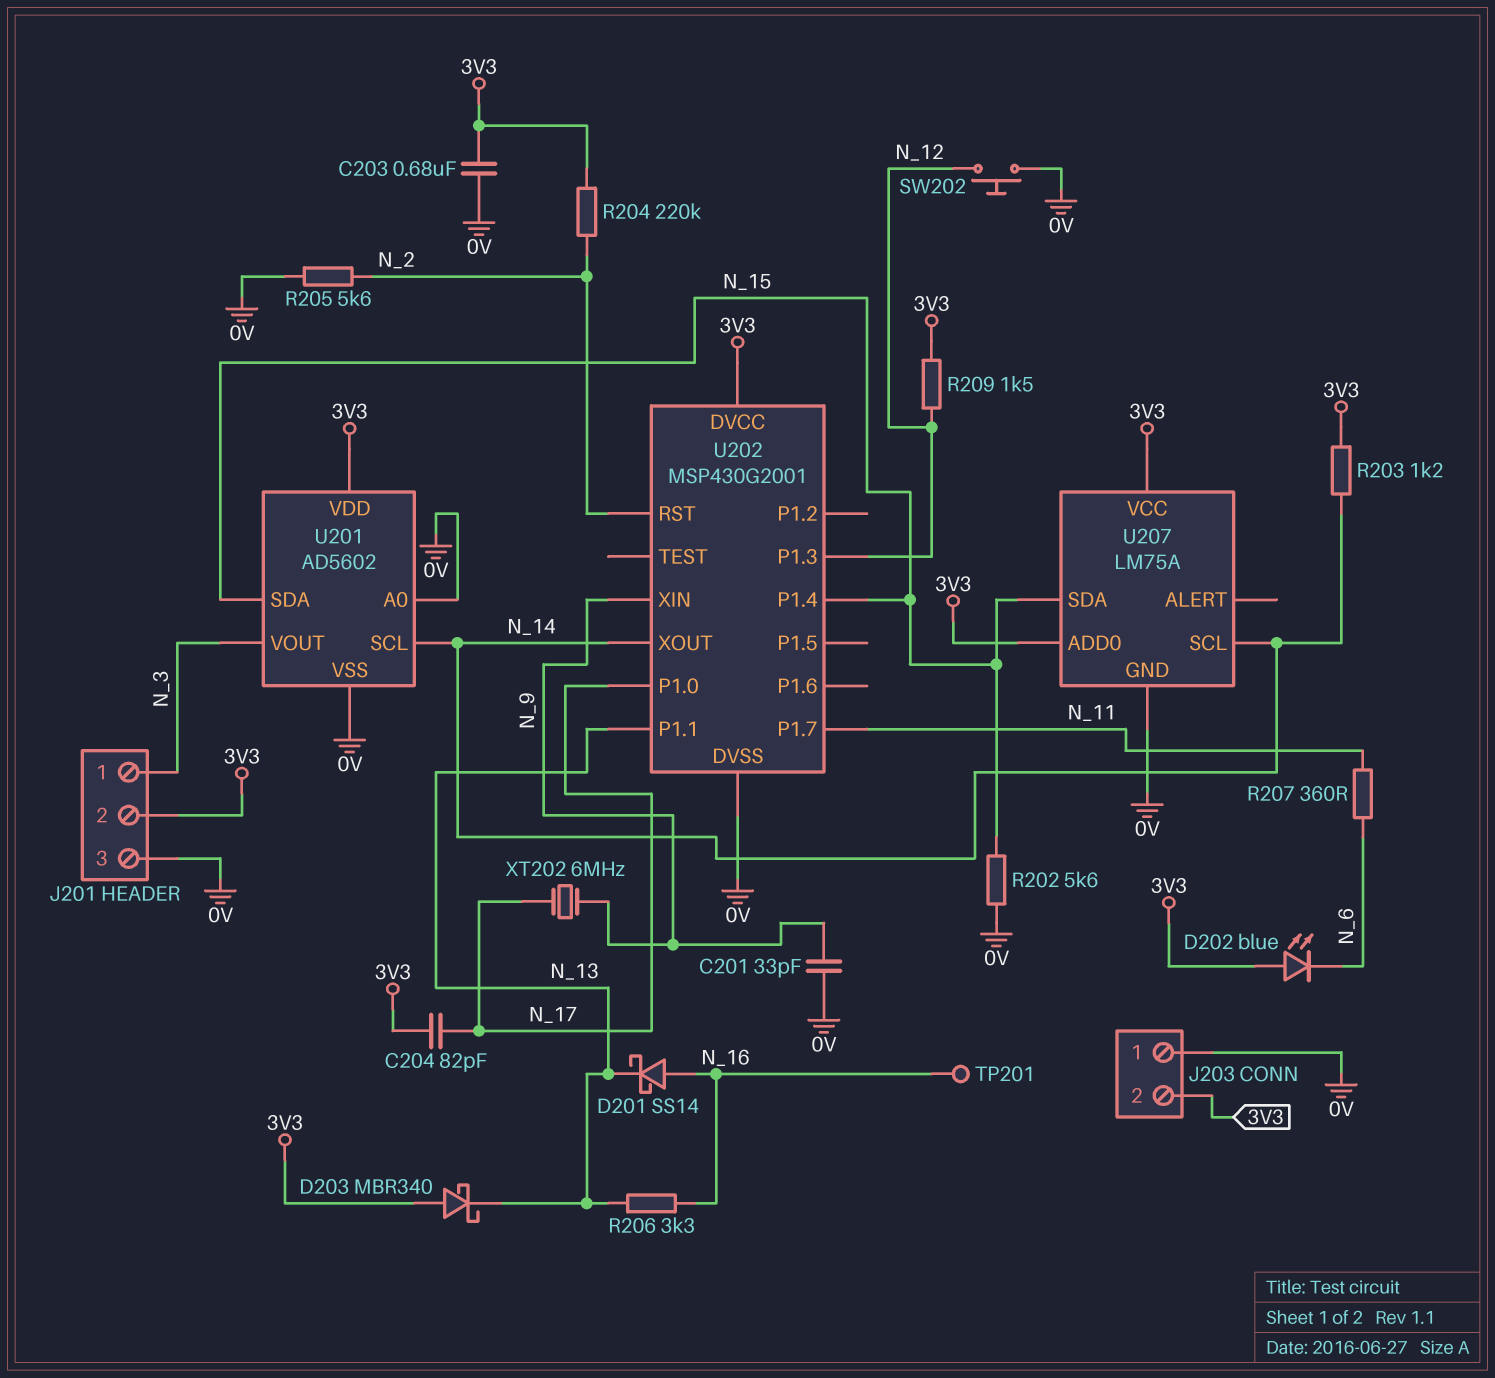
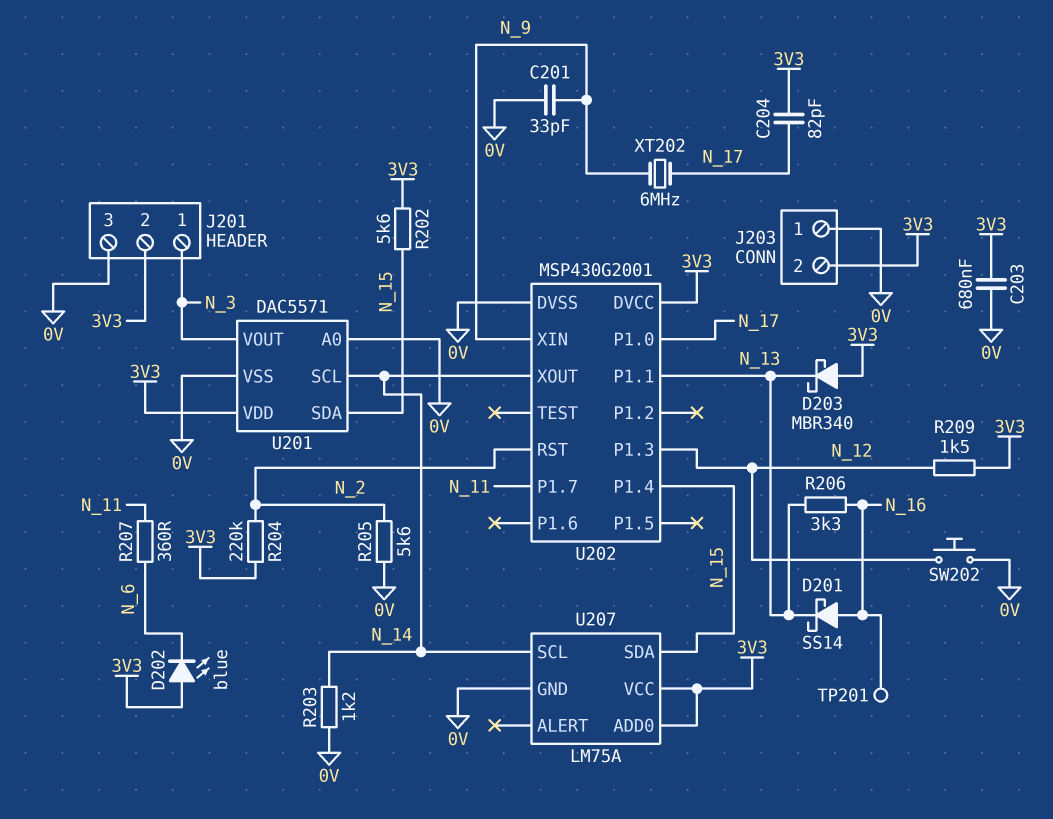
R202: 5.6k (0V, N_15) -> 5.6k (3V3, N_15)
R203: 1.2k (3V3, N_14) -> 1.2k (0V, N_14)
U201: AD5602 -> DAC5571

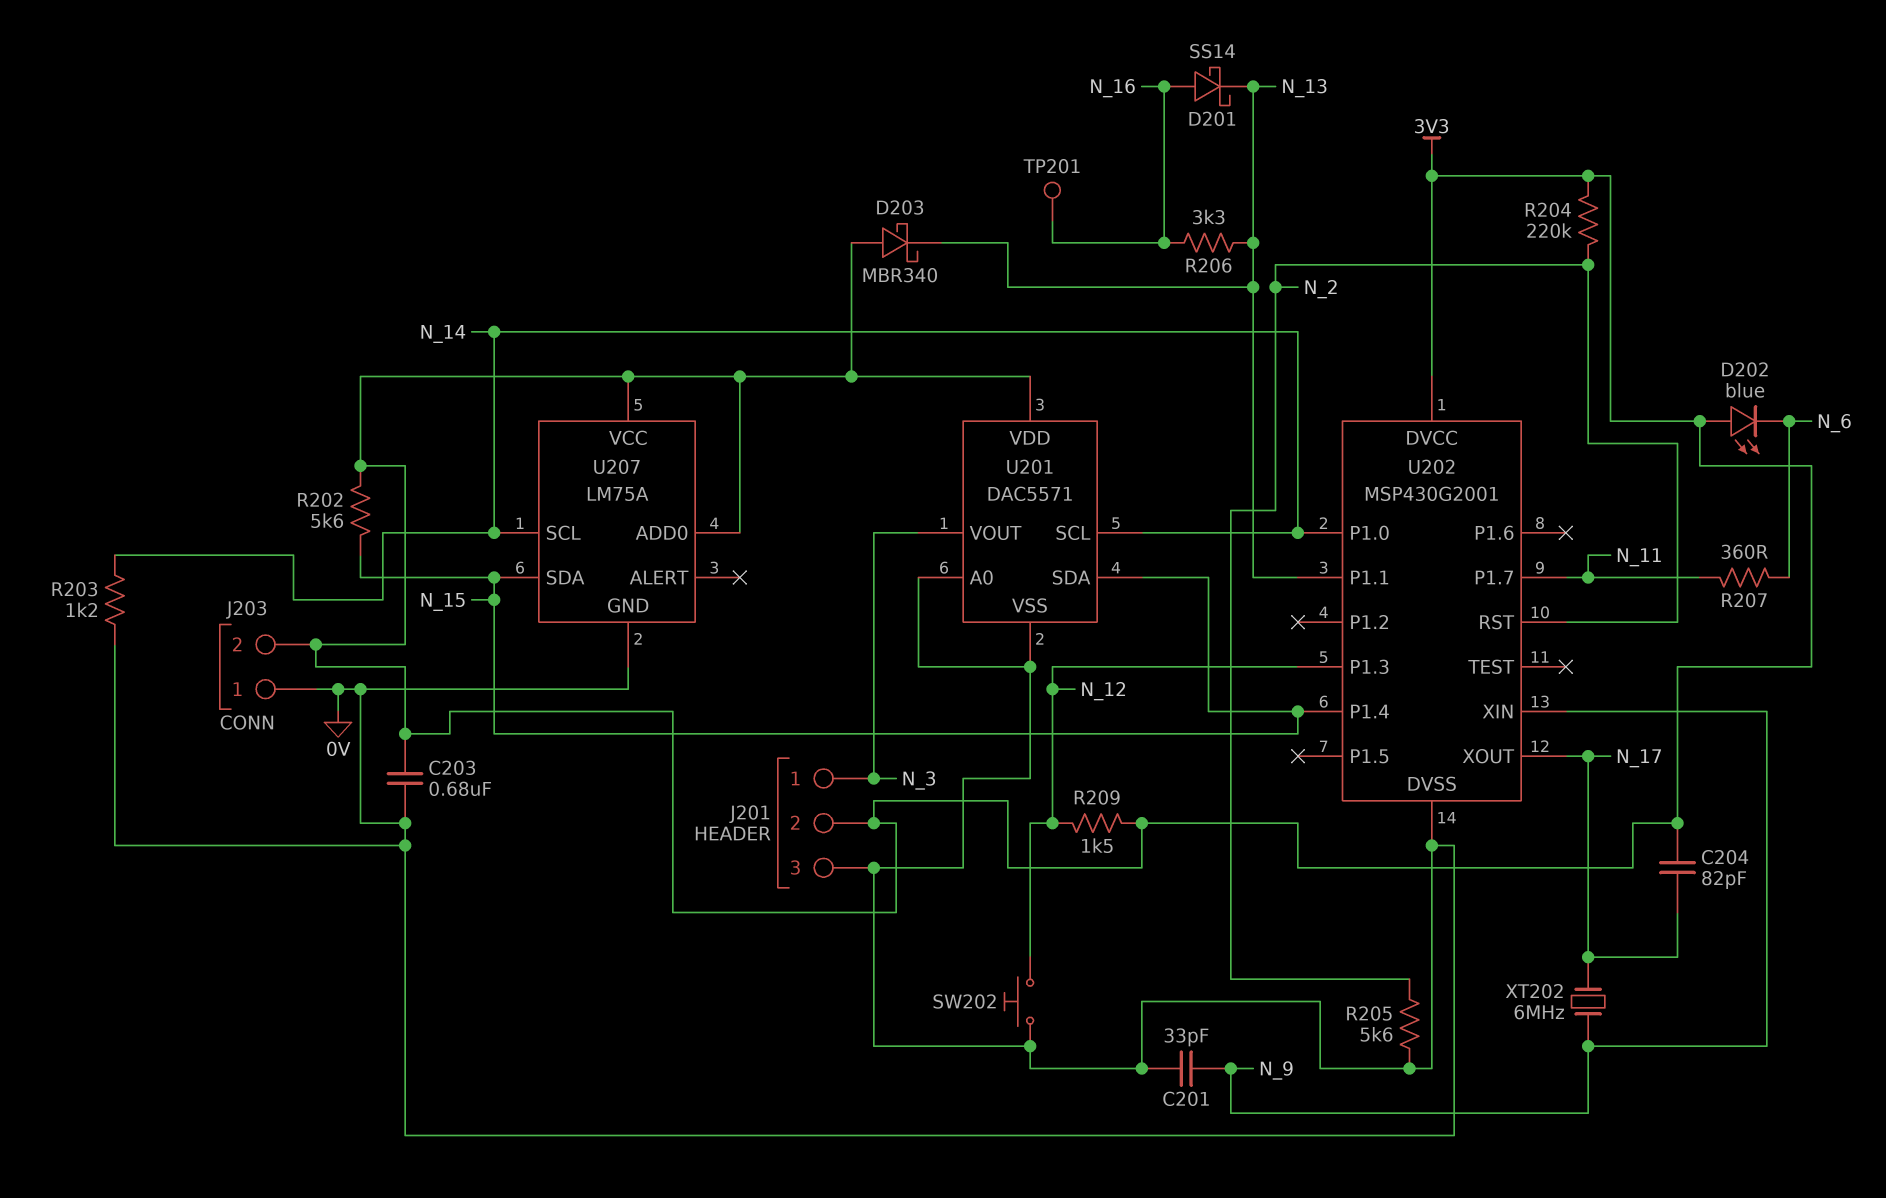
U202 pin P1.0: N_17 -> N_14
U202 pin XOUT: N_14 -> N_17

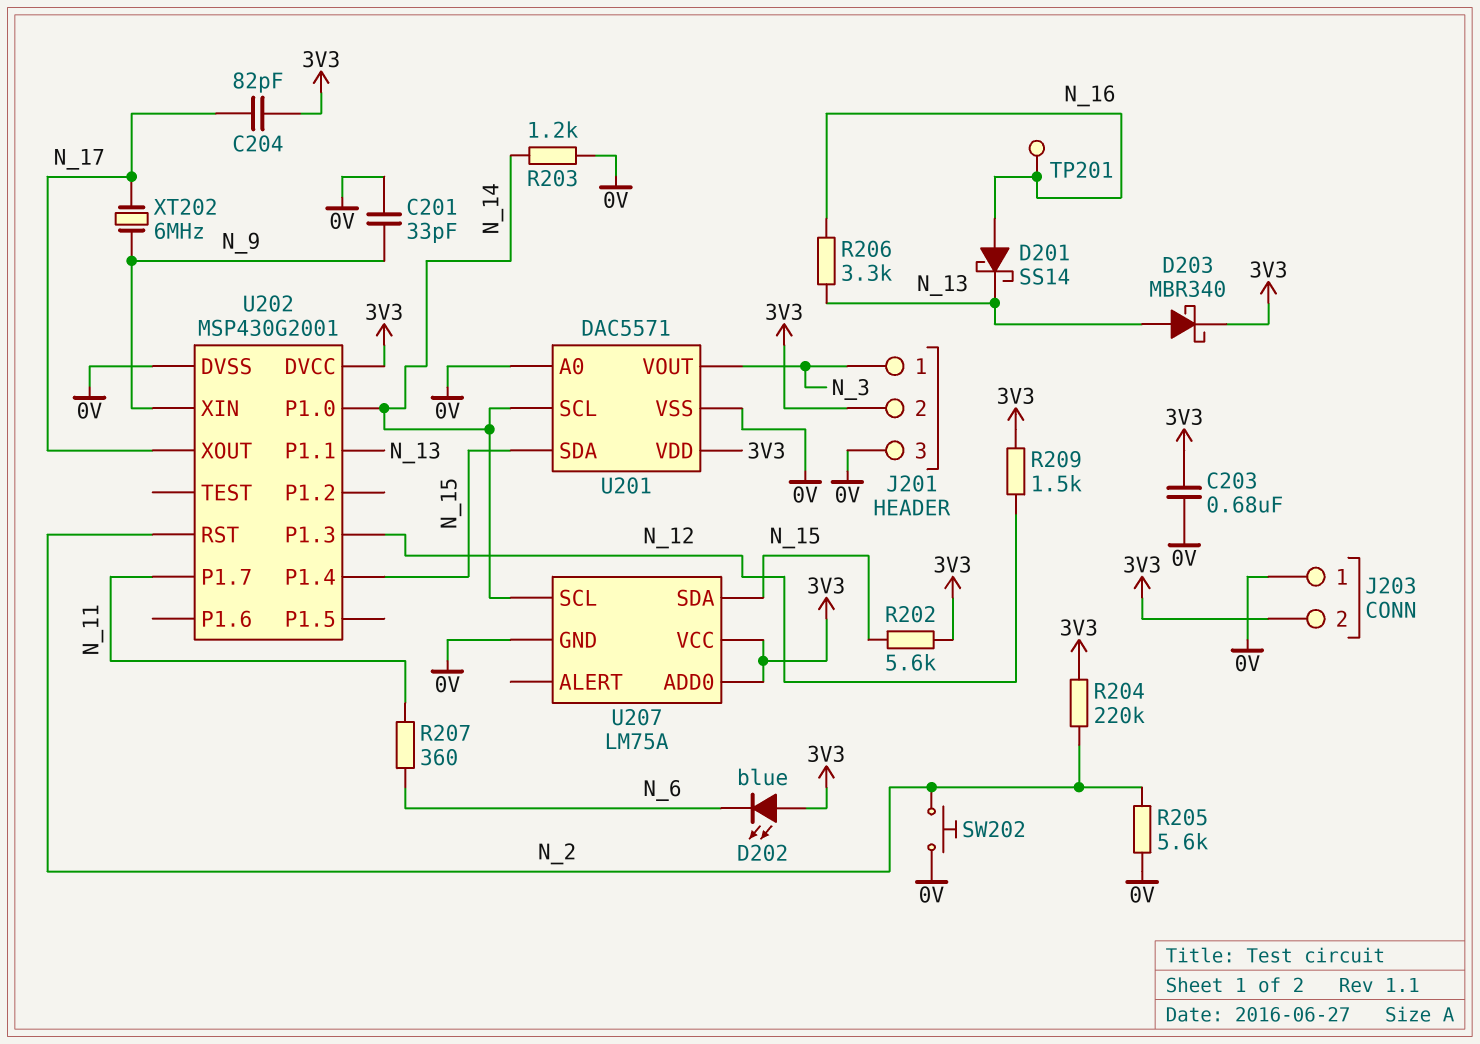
D203: schottky MBR340 (A 3V3, K N_13) -> schottky MBR340 (A N_13, K 3V3)
SW202: button (0V, N_12) -> button (0V, N_2)

